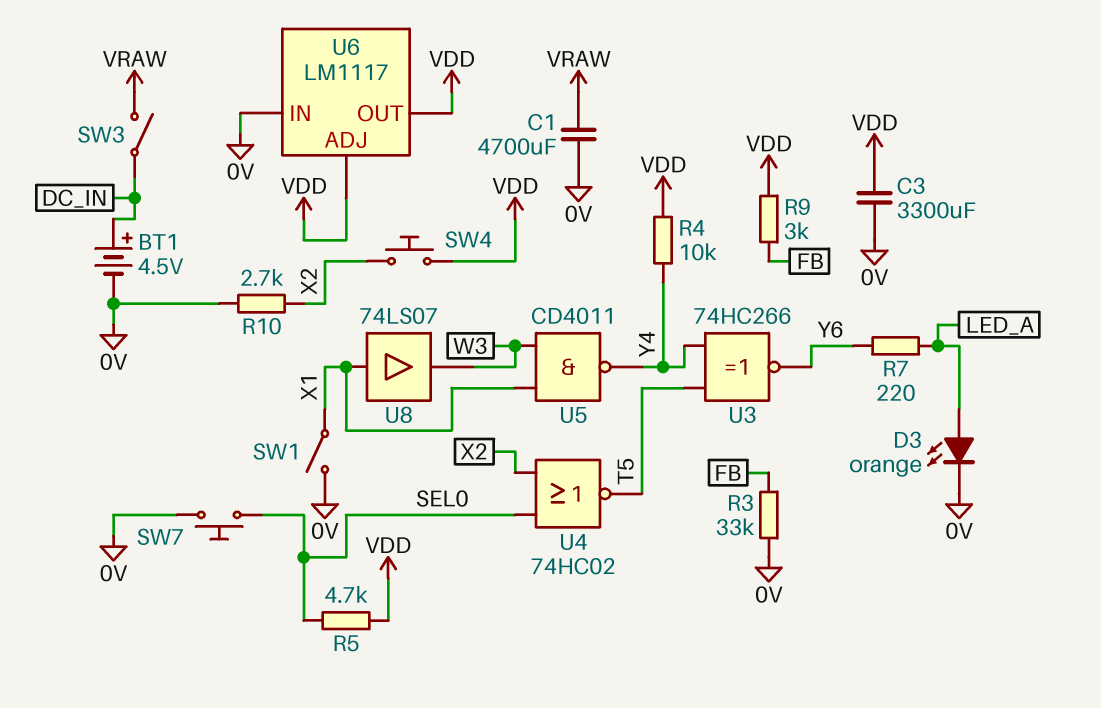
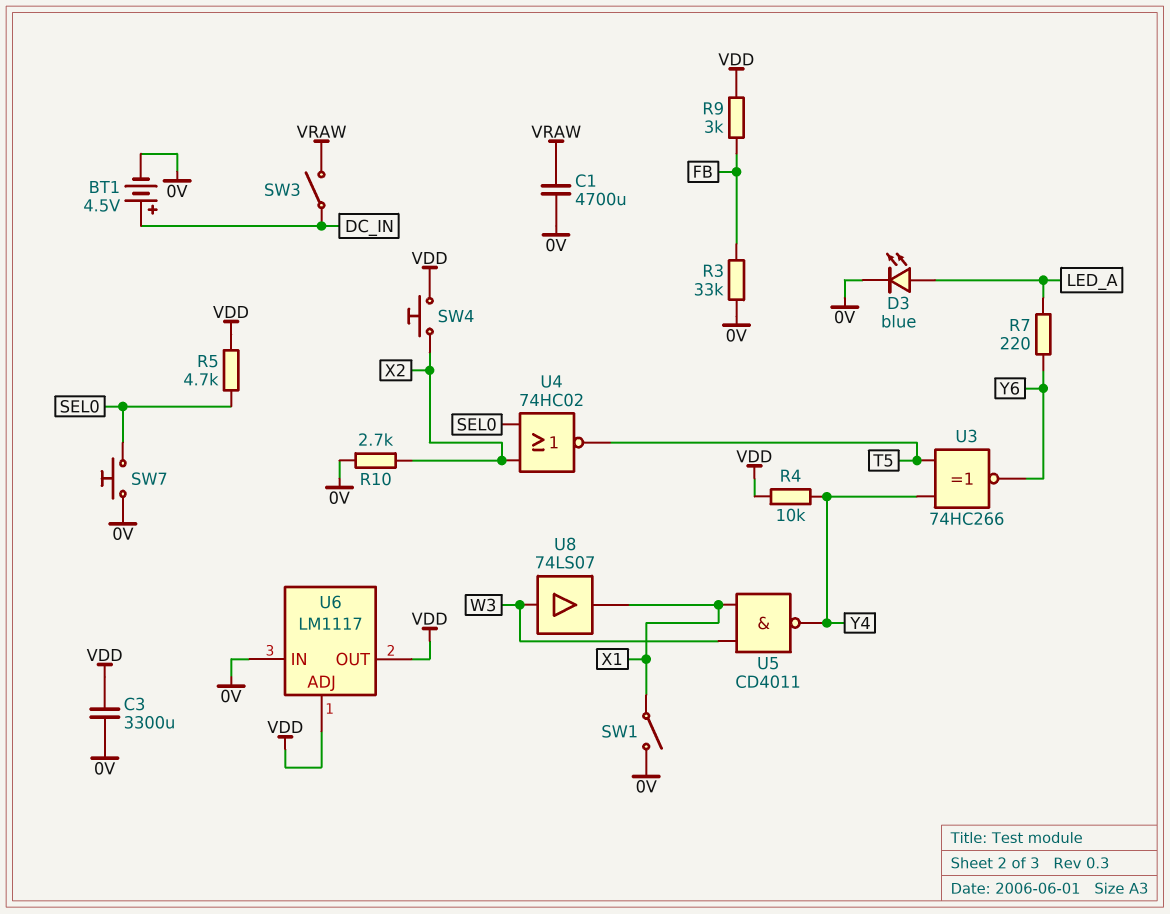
D3: LED orange (A LED_A, K 0V) -> LED blue (A LED_A, K 0V)
U8: buffer 74LS07 (in X1, out W3) -> buffer 74LS07 (in W3, out X1)

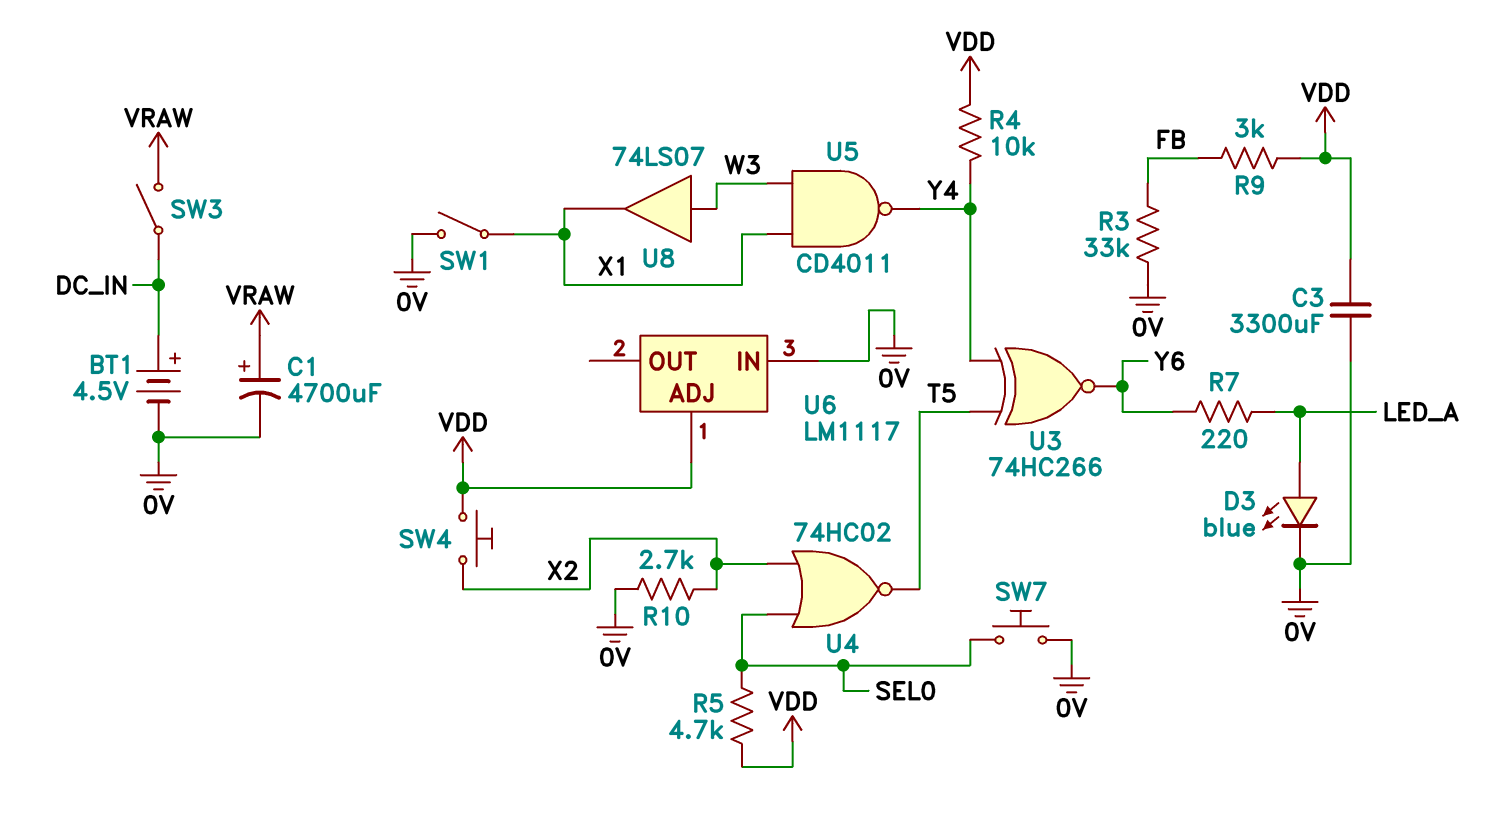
C1: 4700uF (0V, VRAW) -> 4700uF (plus VRAW, minus 0V)
U6 pin OUT: VDD -> none

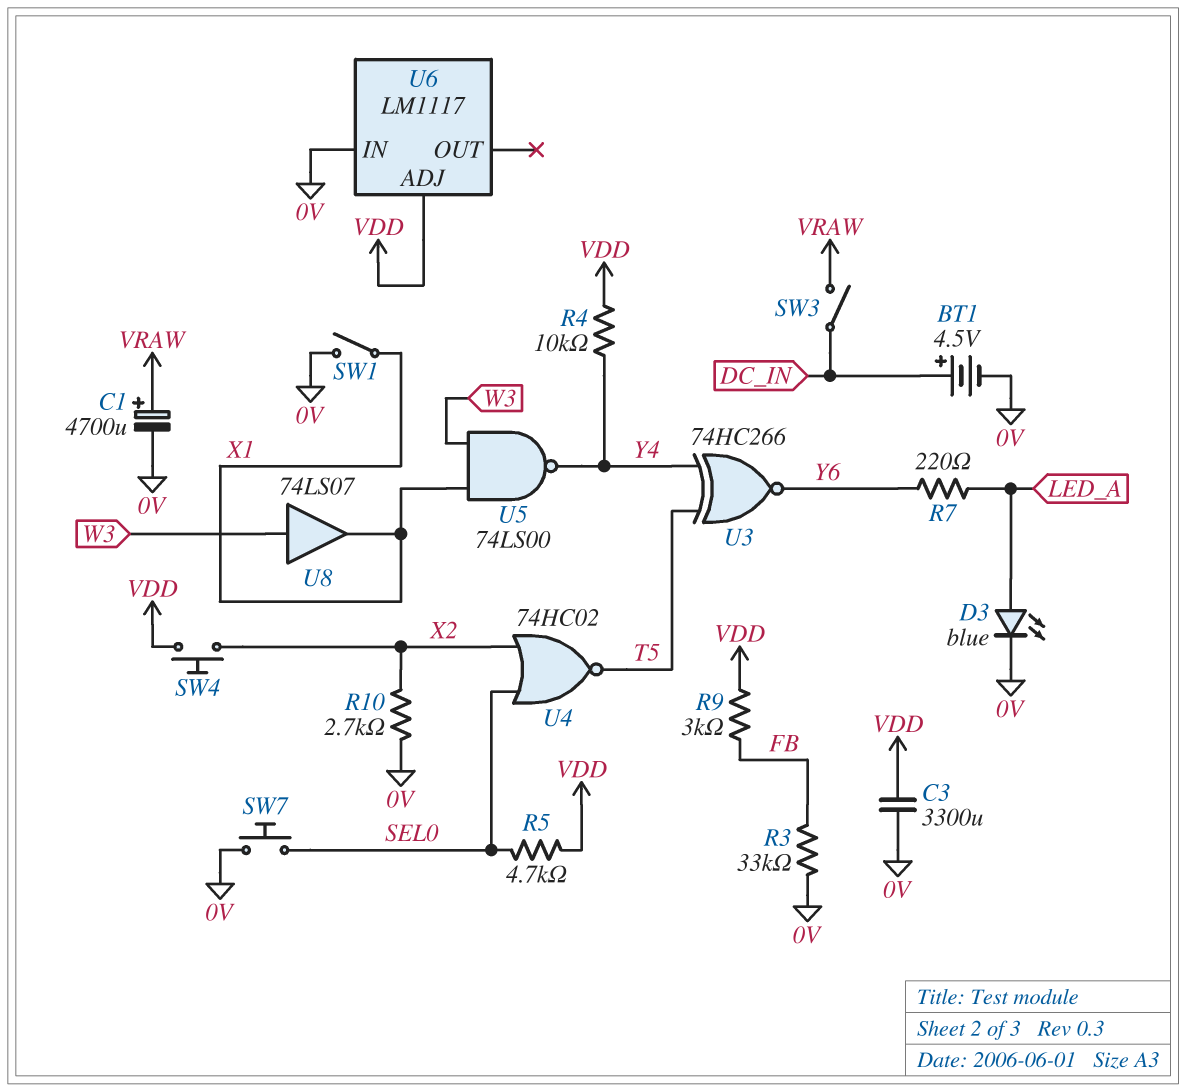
U5: NAND CD4011 (in W3, in X1, out Y4) -> NAND 74LS00 (in W3, in X1, out Y4)

